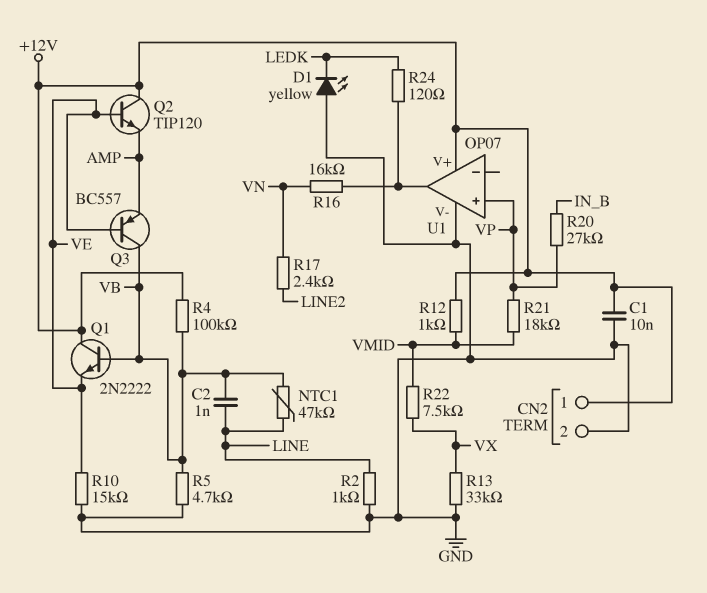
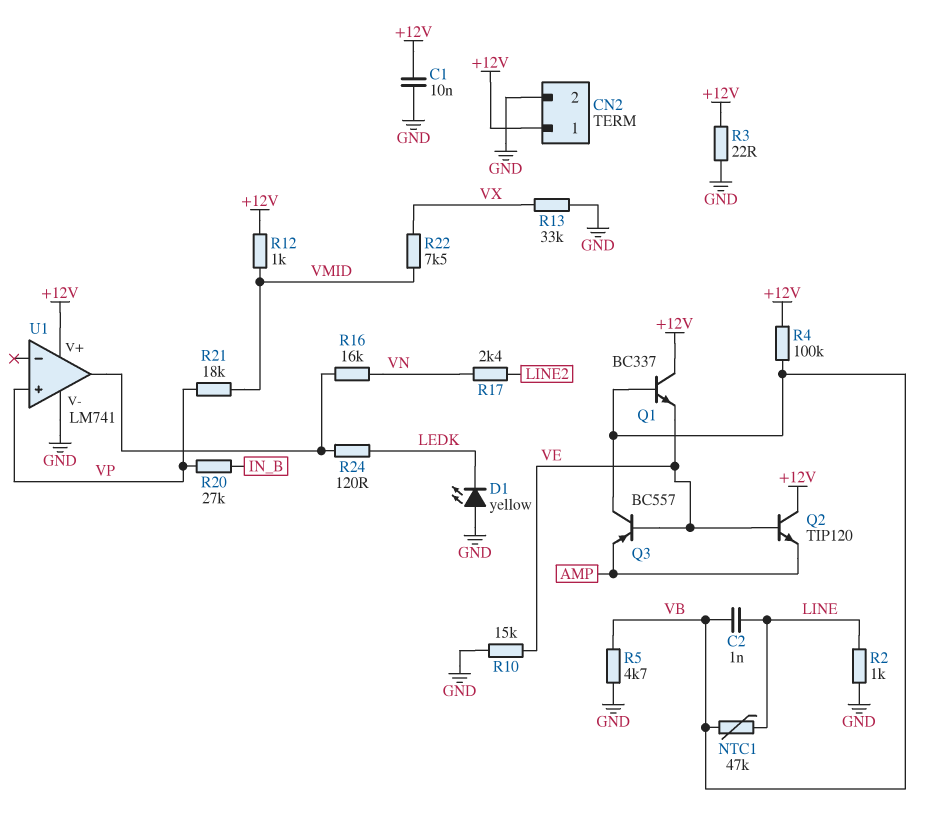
Q1: NPN 2N2222 (B VB, C +12V, E VE) -> NPN BC337 (B VB, C +12V, E VE)
R3: none -> 22 (+12V, GND)
U1: OP07 -> LM741

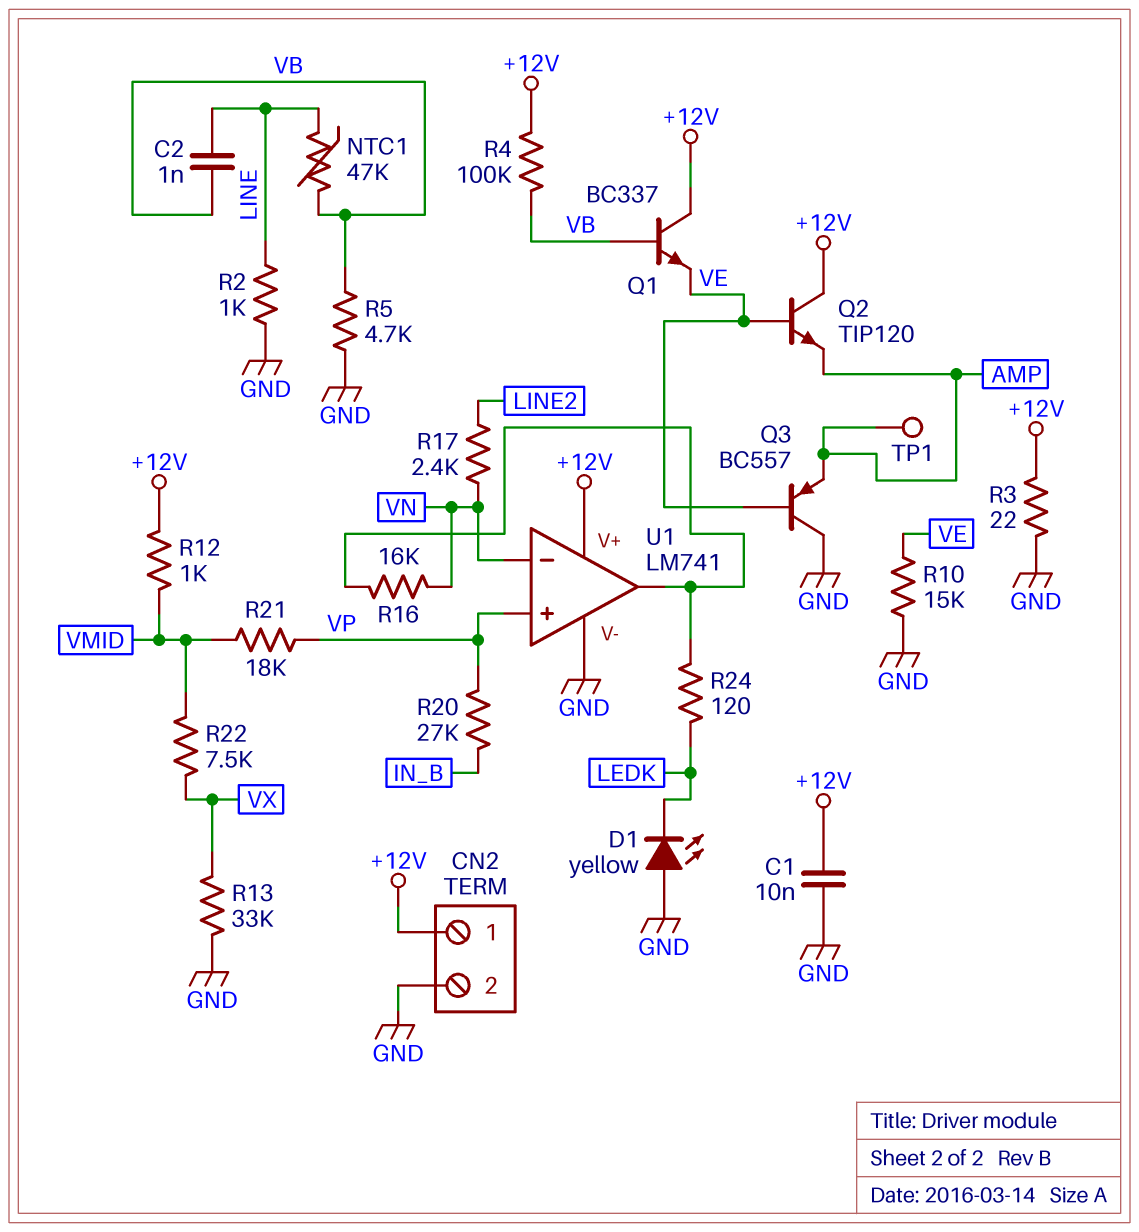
Q3: PNP BC557 (B VE, C VB, E AMP) -> PNP BC557 (B VE, C GND, E AMP)
TP1: none -> test point (AMP)
U1 pin in-: none -> VN

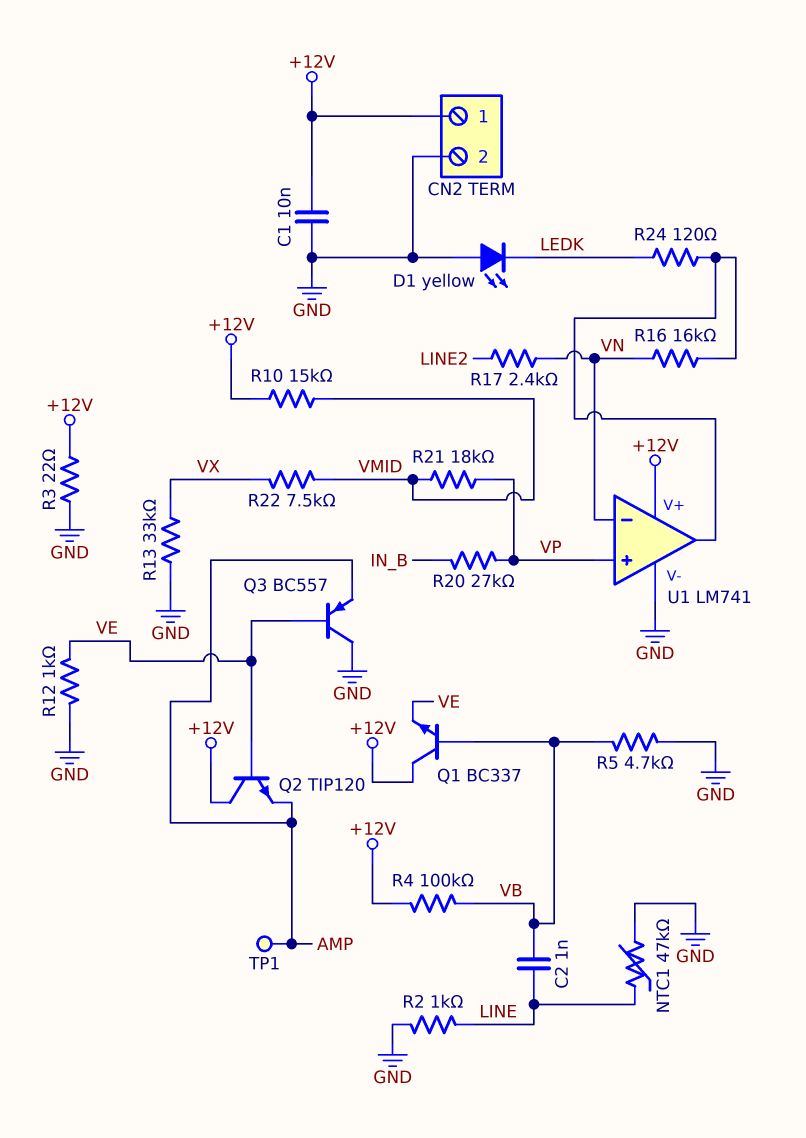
NTC1: 47k (LINE, VB) -> 47k (GND, LINE)
R10: 15k (GND, VE) -> 15k (+12V, VMID)
R12: 1k (+12V, VMID) -> 1k (GND, VE)

